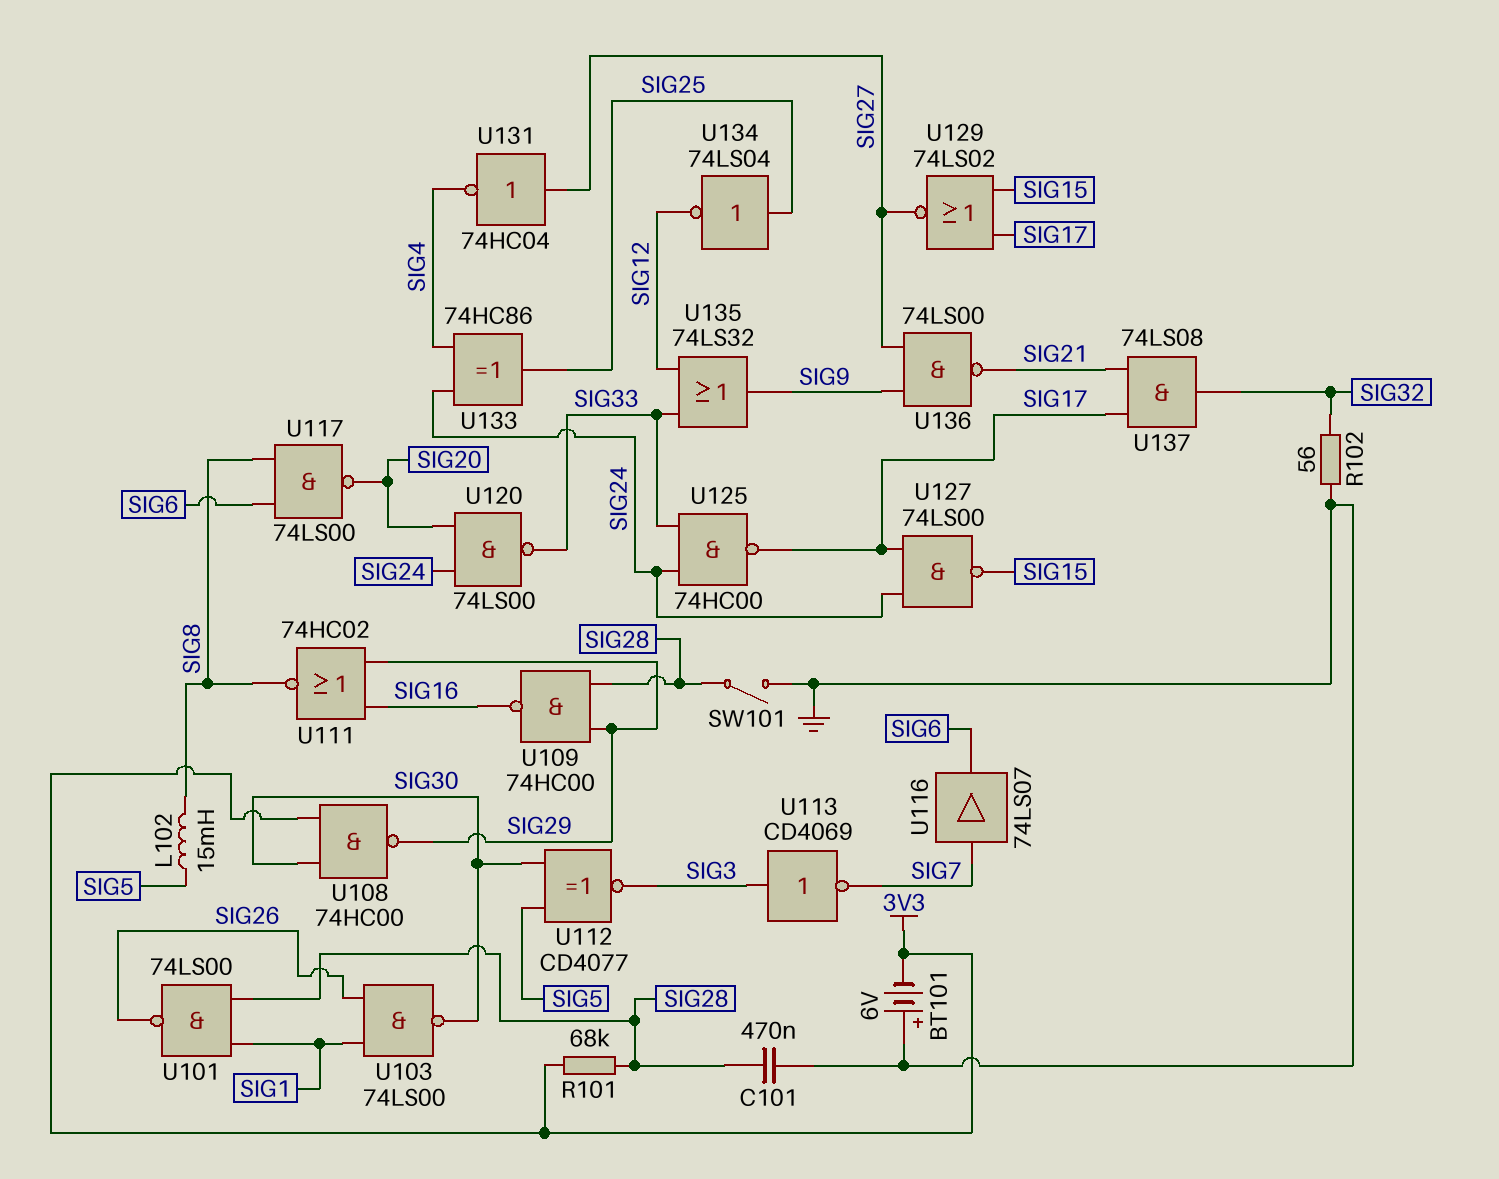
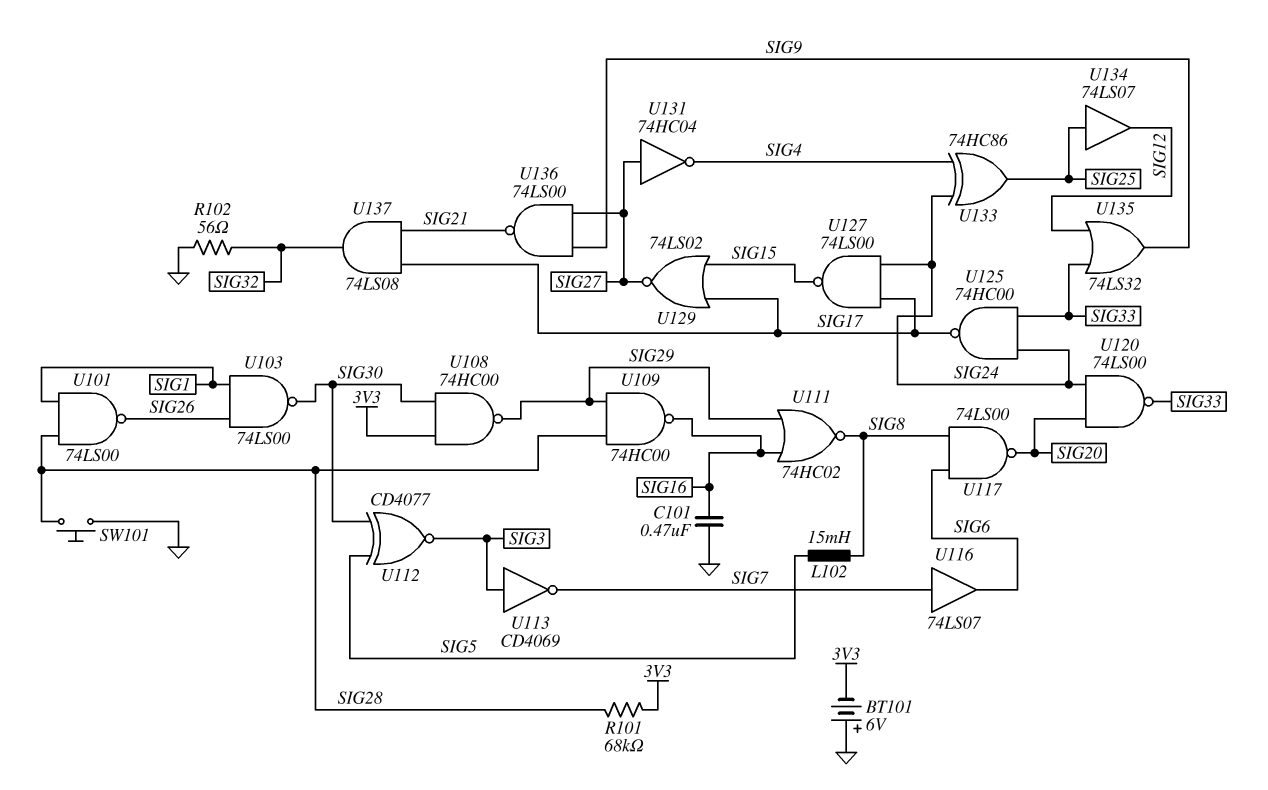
C101: 470nF (GND, SIG28) -> 470nF (GND, SIG16)
SW101: switch (GND, SIG28) -> button (GND, SIG28)
U134: NOT 74LS04 (in SIG25, out SIG12) -> buffer 74LS07 (in SIG25, out SIG12)

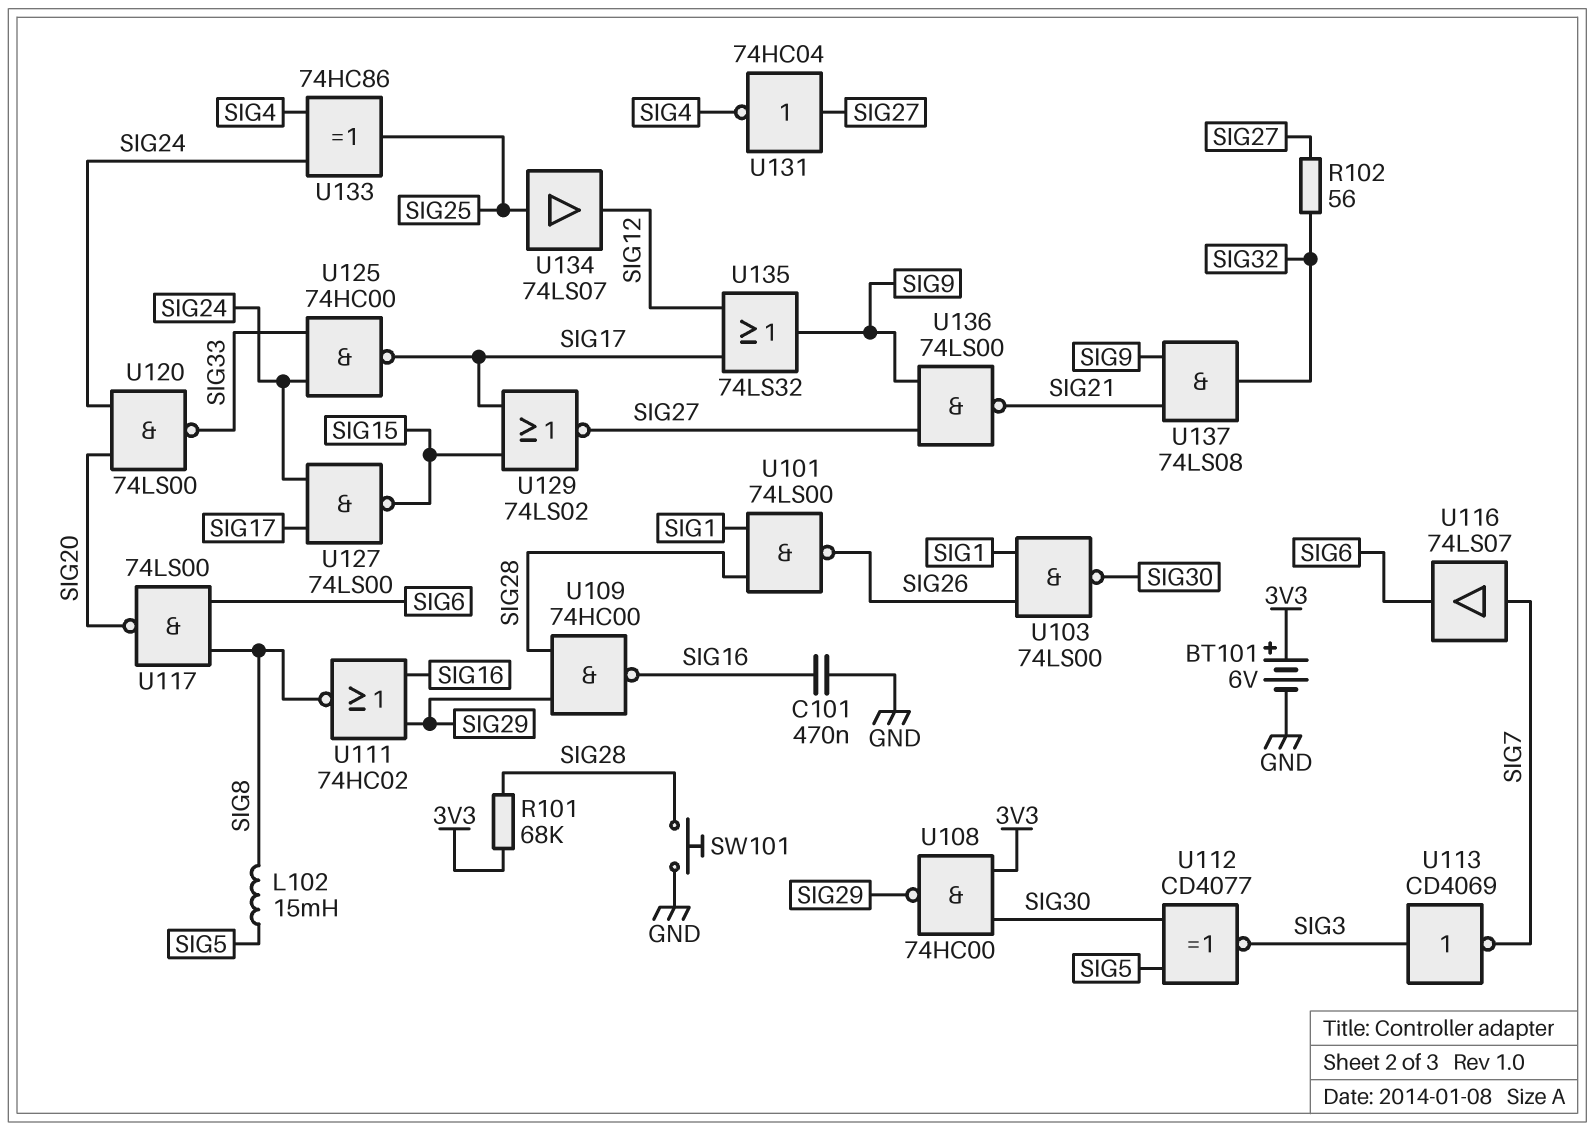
BT101: 6V (plus GND, minus 3V3) -> 6V (plus 3V3, minus GND)
R102: 56 (GND, SIG32) -> 56 (SIG27, SIG32)
U135: OR 74LS32 (in SIG12, in SIG33, out SIG9) -> OR 74LS32 (in SIG12, in SIG17, out SIG9)
U137: AND 74LS08 (in SIG17, in SIG21, out SIG32) -> AND 74LS08 (in SIG9, in SIG21, out SIG32)

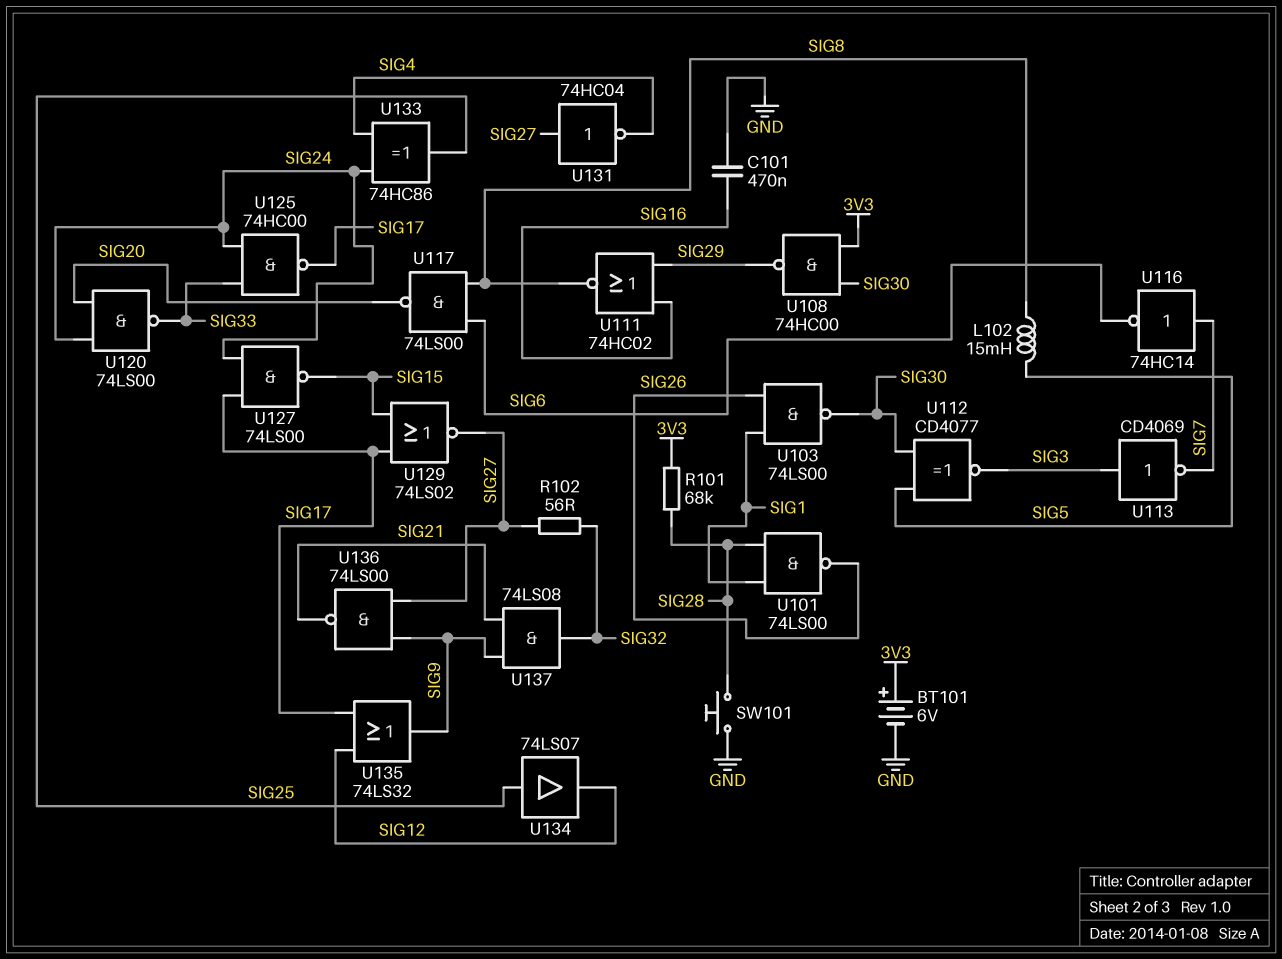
U109: NAND 74HC00 (in SIG28, in SIG29, out SIG16) -> none
U116: buffer 74LS07 (in SIG7, out SIG6) -> NOT 74HC14 (in SIG7, out SIG6)

